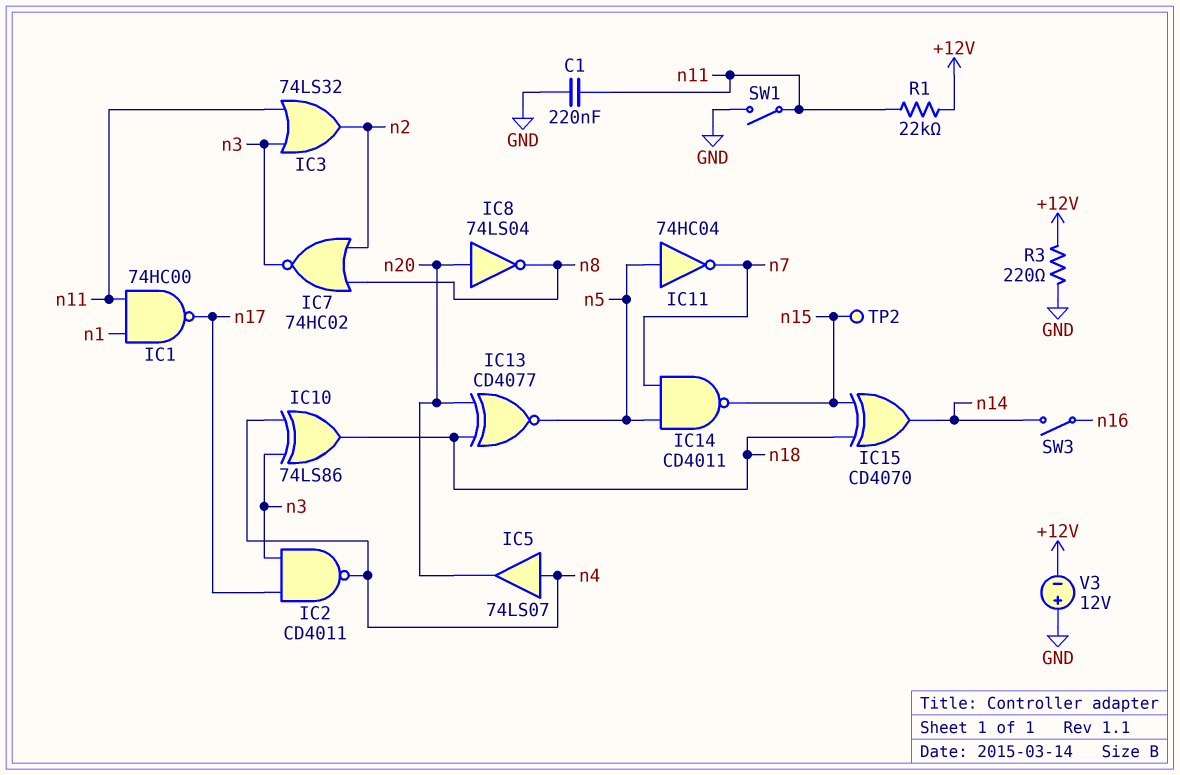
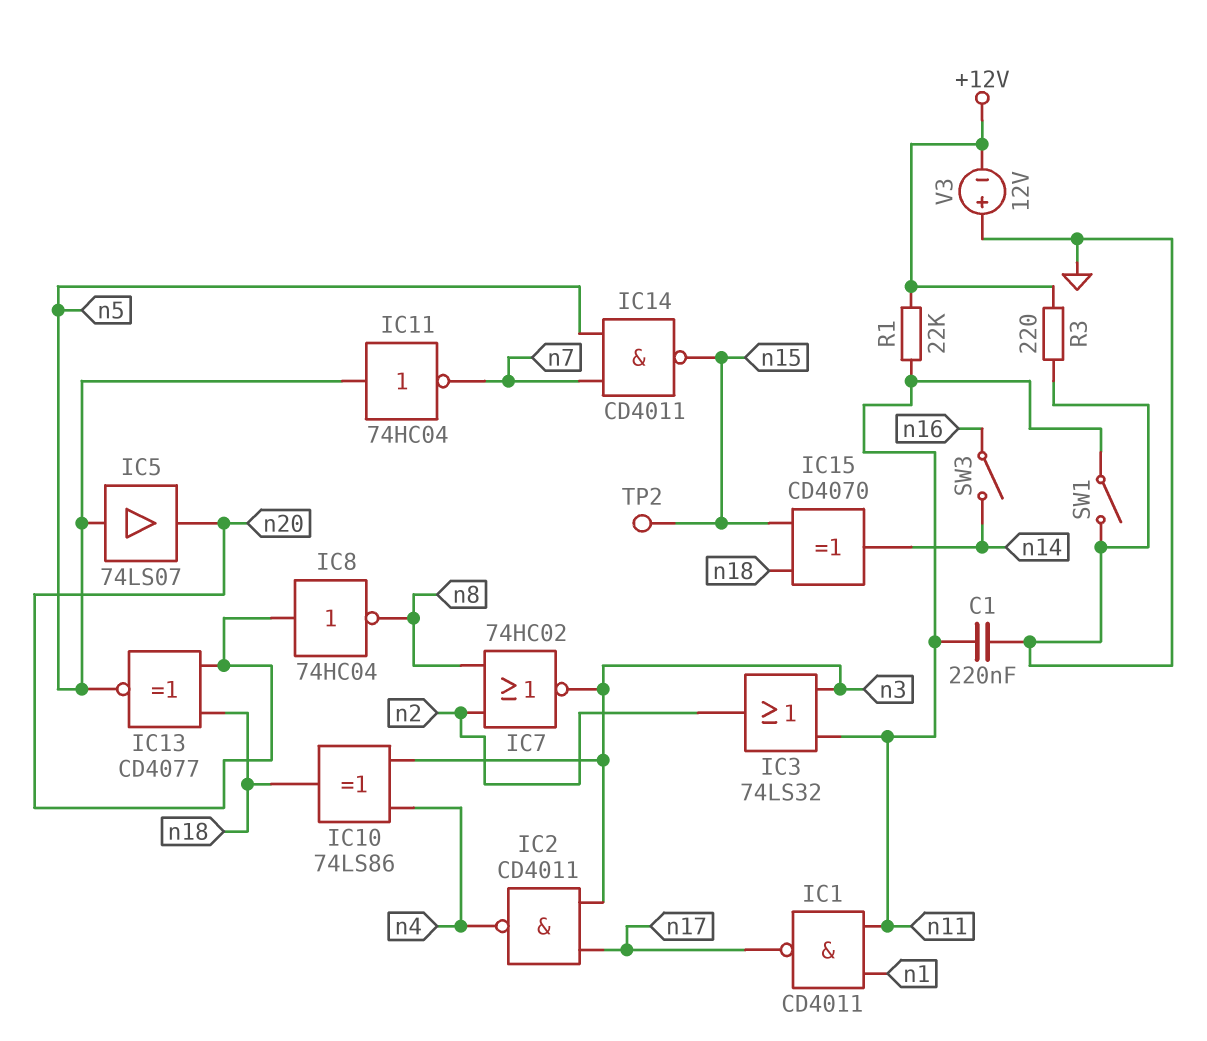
IC1: NAND 74HC00 (in n1, in n11, out n17) -> NAND CD4011 (in n1, in n11, out n17)
IC5: buffer 74LS07 (in n4, out n20) -> buffer 74LS07 (in n5, out n20)
IC8: NOT 74LS04 (in n20, out n8) -> NOT 74HC04 (in n20, out n8)

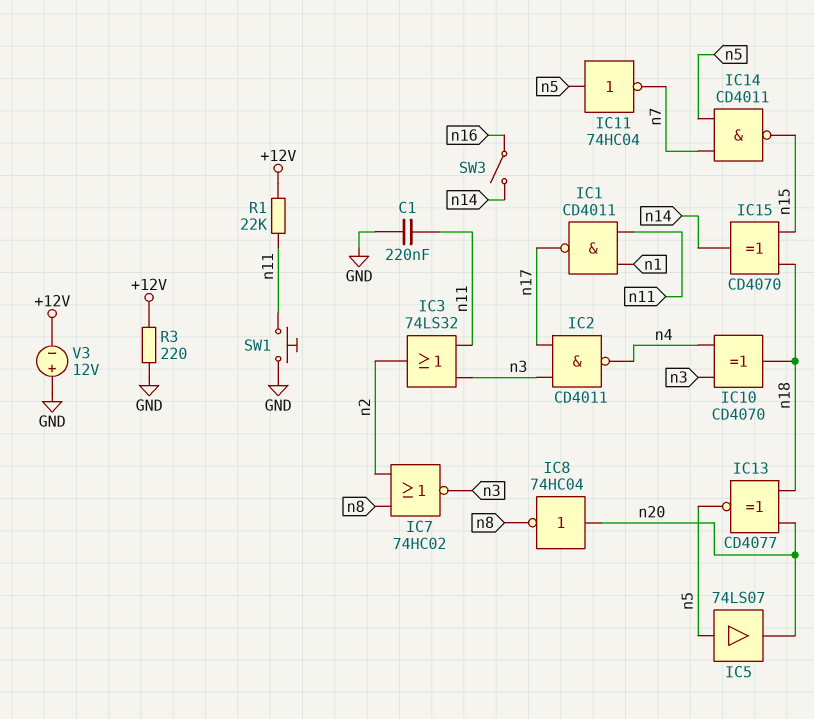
IC10: XOR 74LS86 (in n3, in n4, out n18) -> XOR CD4070 (in n3, in n4, out n18)
SW1: switch (GND, n11) -> button (GND, n11)
TP2: test point (n15) -> none

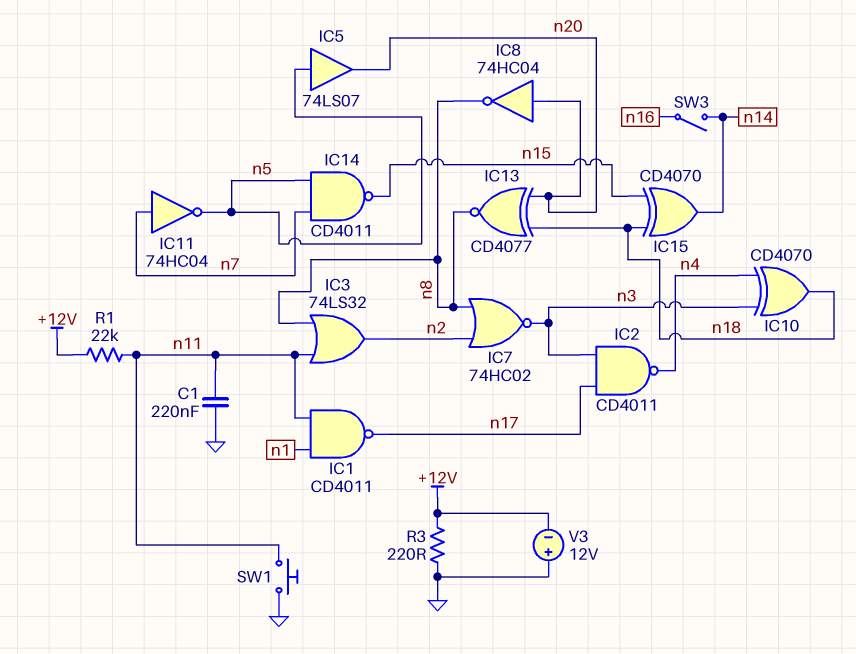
IC3: OR 74LS32 (in n3, in n11, out n2) -> OR 74LS32 (in n8, in n11, out n2)
IC11: NOT 74HC04 (in n5, out n7) -> NOT 74HC04 (in n7, out n5)
IC13: XNOR CD4077 (in n18, in n20, out n5) -> XNOR CD4077 (in n18, in n20, out n8)

